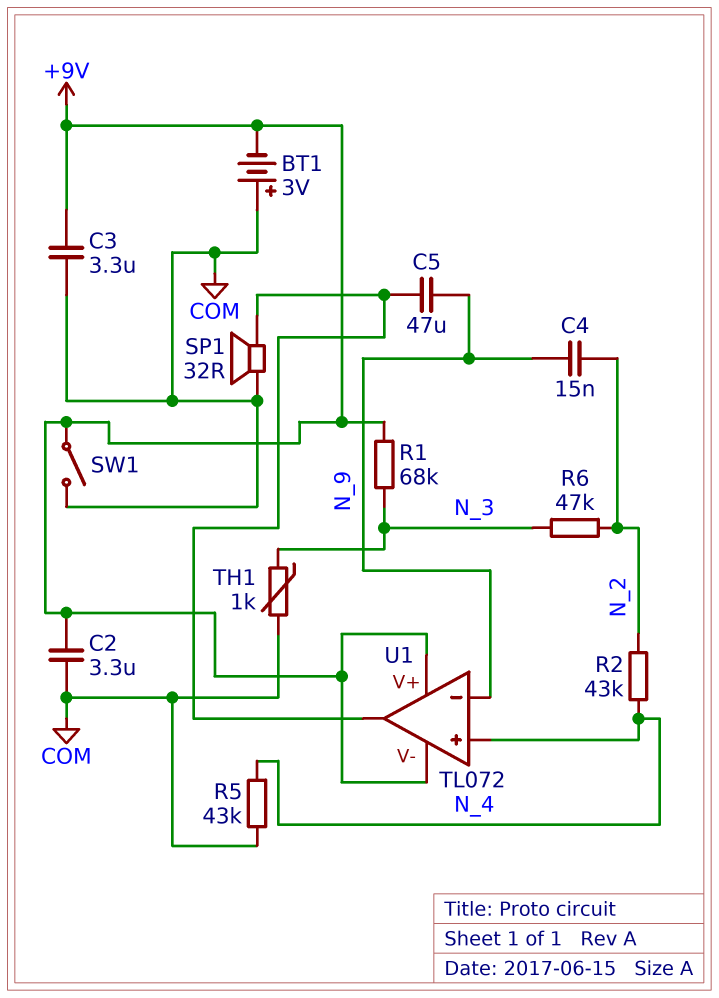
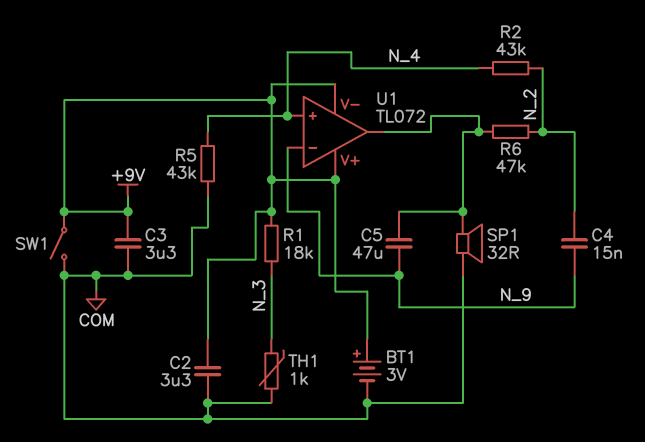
BT1: 3V (plus COM, minus +9V) -> 3V (plus +9V, minus COM)
R1: 68k (+9V, N_3) -> 18k (+9V, N_3)
R6: 47k (N_2, N_3) -> 47k (N_2, U1/out)

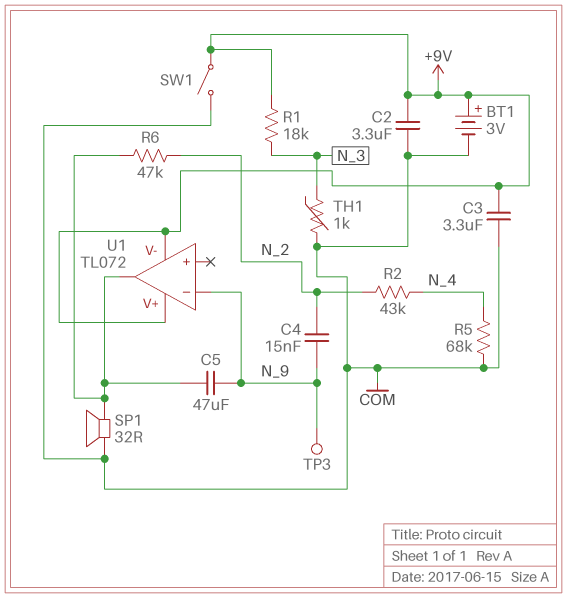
R5: 43k (COM, N_4) -> 68k (COM, N_4)
TP3: none -> test point (N_9)
U1 pin in+: N_4 -> none

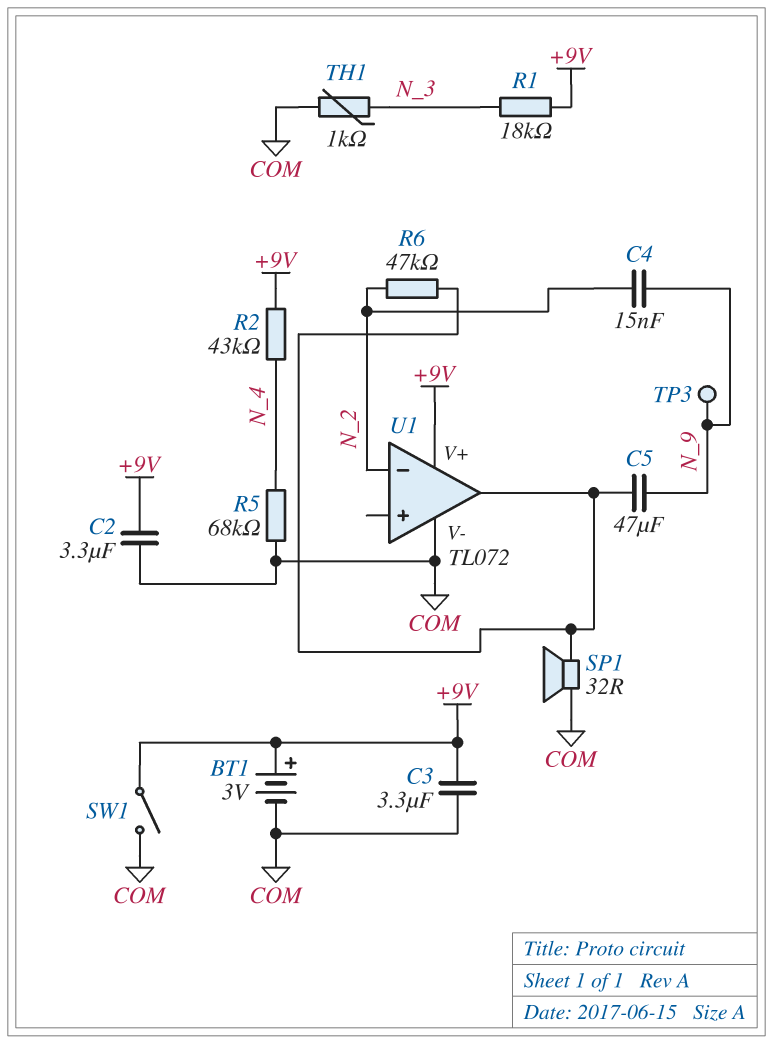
R2: 43k (N_2, N_4) -> 43k (+9V, N_4)
U1 pin V-: +9V -> COM
U1 pin in-: N_9 -> N_2

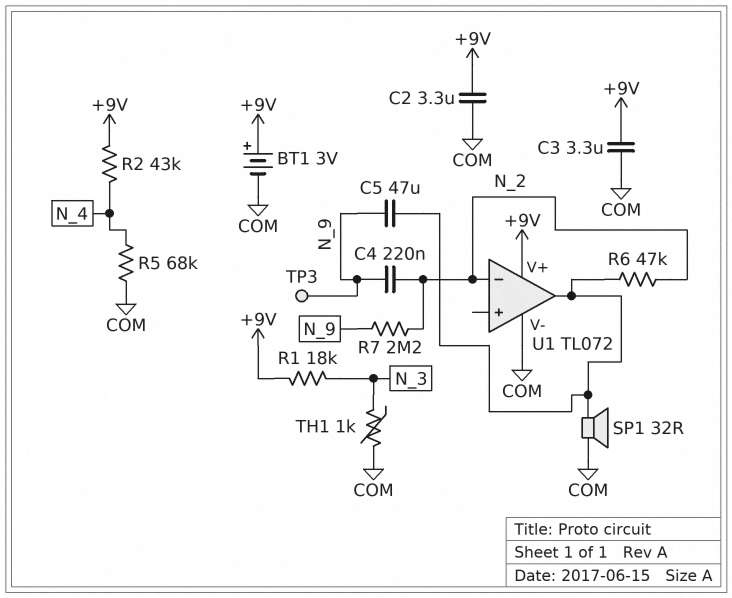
C4: 15nF (N_2, N_9) -> 220nF (N_2, N_9)
R7: none -> 2.2M (N_2, N_9)
SW1: switch (+9V, COM) -> none

